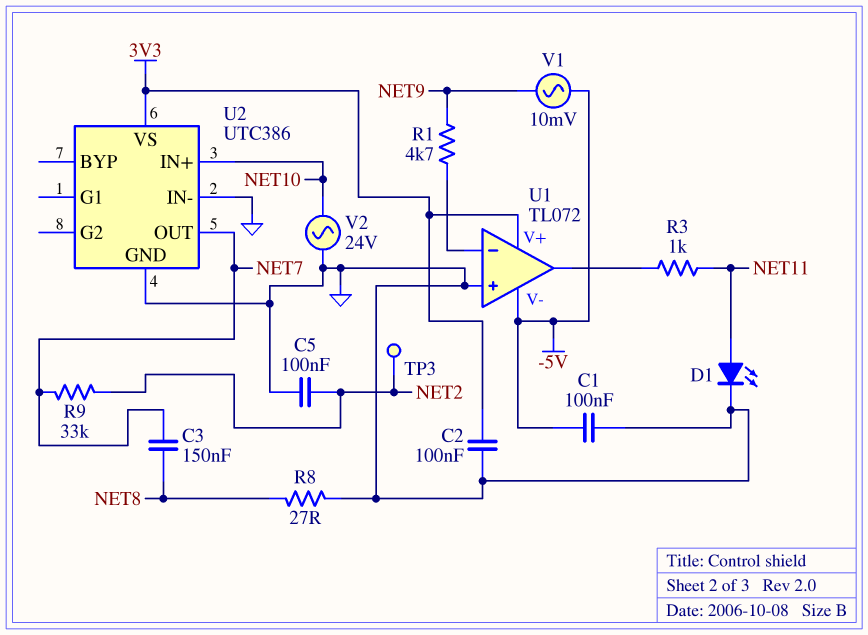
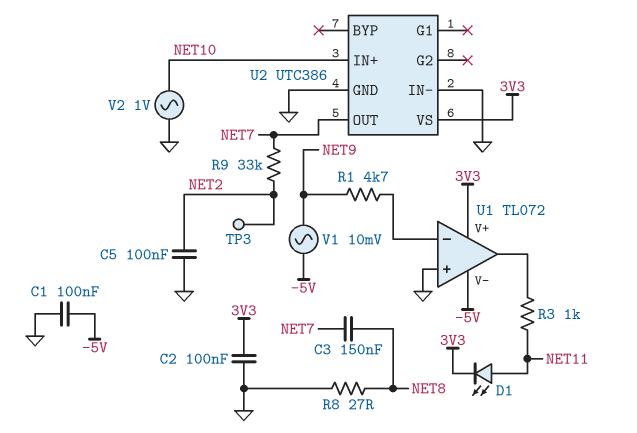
D1: LED (A NET11, K GND) -> LED (A NET11, K 3V3)
V2: AC 24V (GND, NET10) -> AC 1V (GND, NET10)

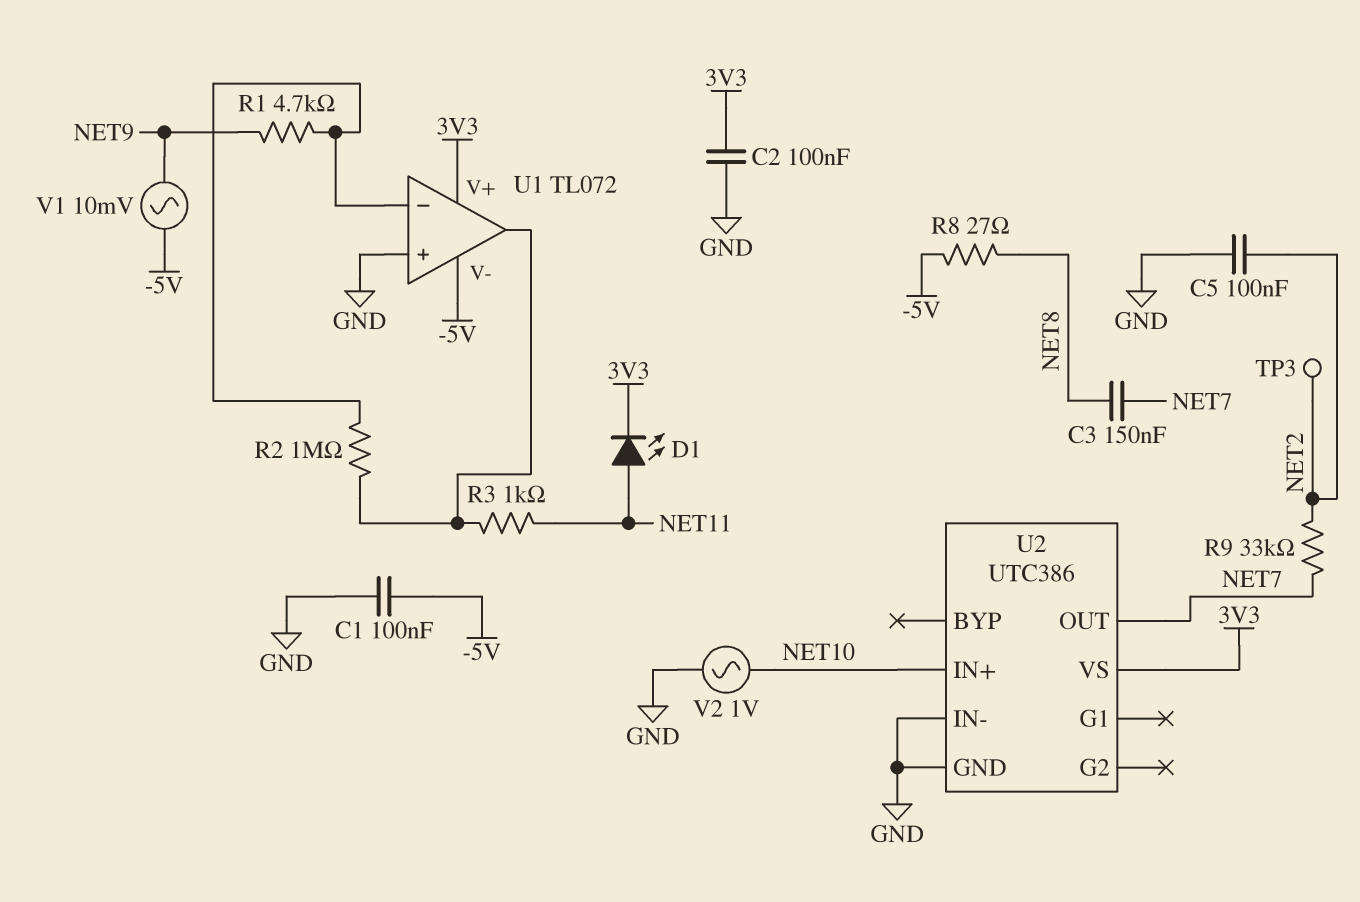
R2: none -> 1M (U1/in-, U1/out)
R8: 27 (GND, NET8) -> 27 (-5V, NET8)

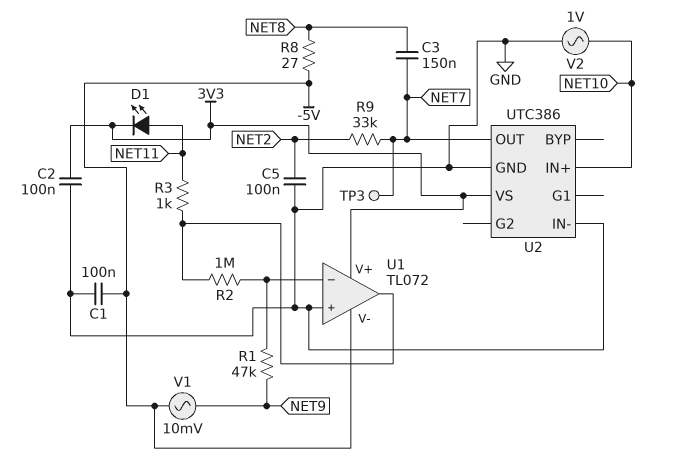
R1: 4.7k (NET9, U1/in-) -> 47k (NET9, U1/in-)
TP3: test point (NET2) -> test point (NET7)

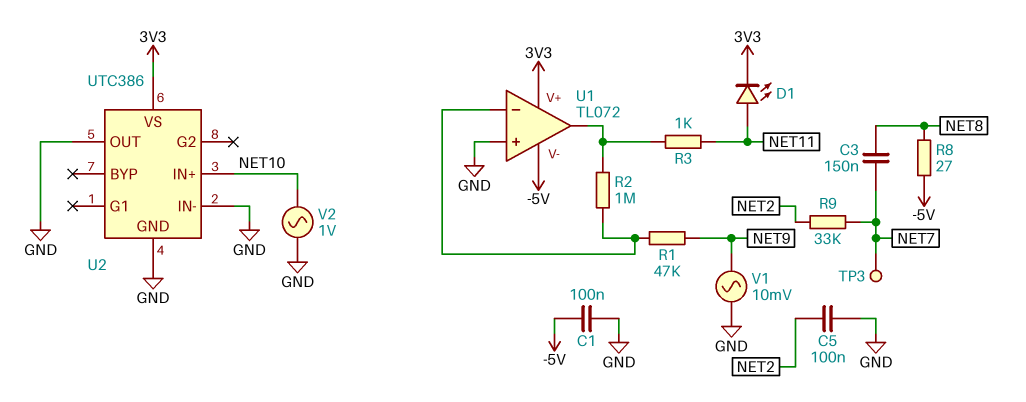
C2: 100nF (3V3, GND) -> none
U2 pin OUT: NET7 -> GND
V1: AC 10mV (-5V, NET9) -> AC 10mV (GND, NET9)

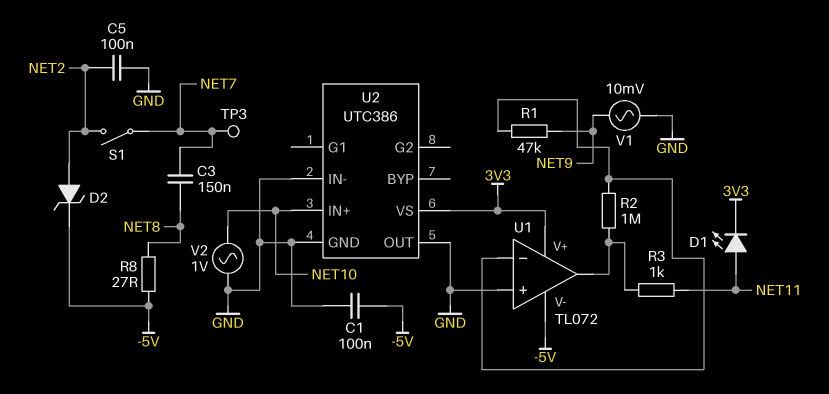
D2: none -> zener (A NET2, K -5V)
R9: 33k (NET2, NET7) -> none
S1: none -> switch (NET2, NET7)

